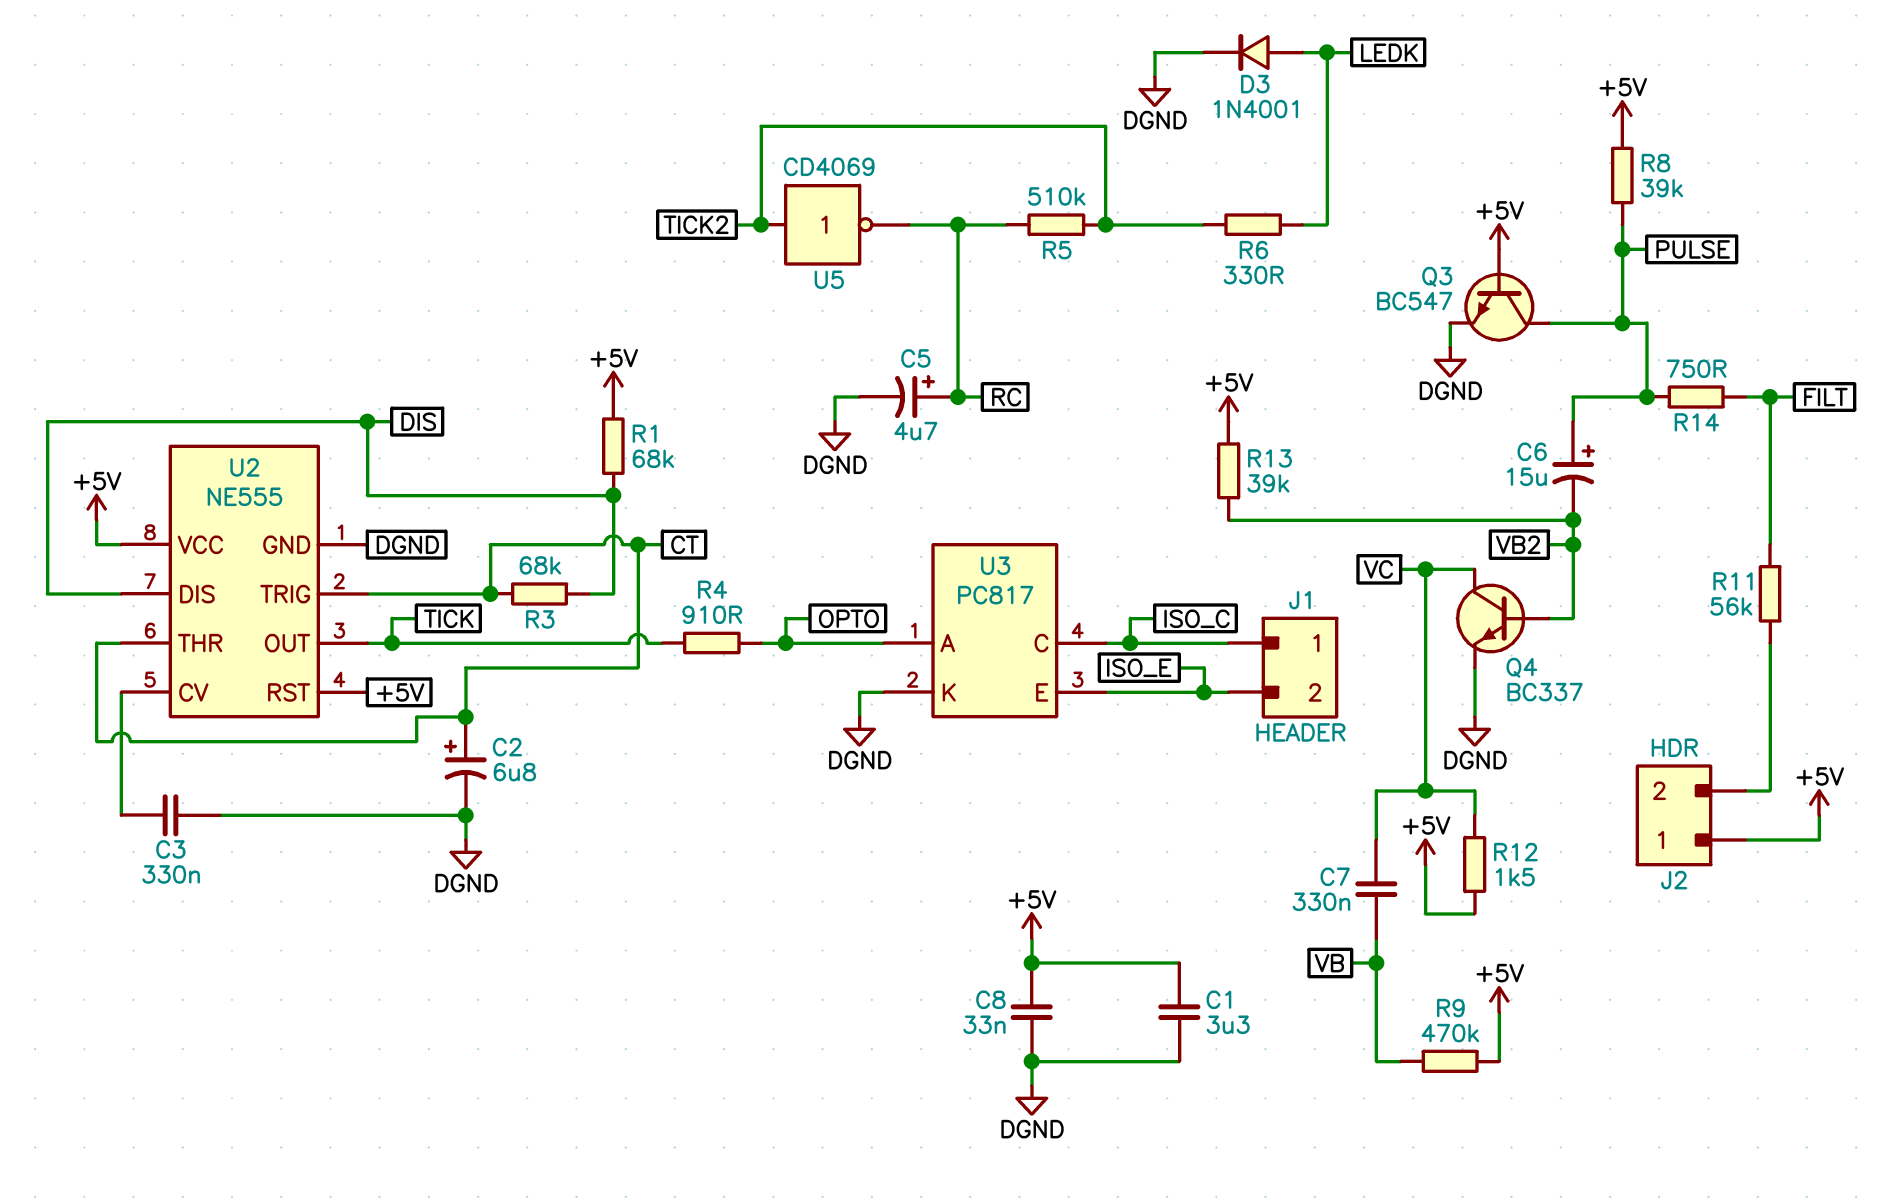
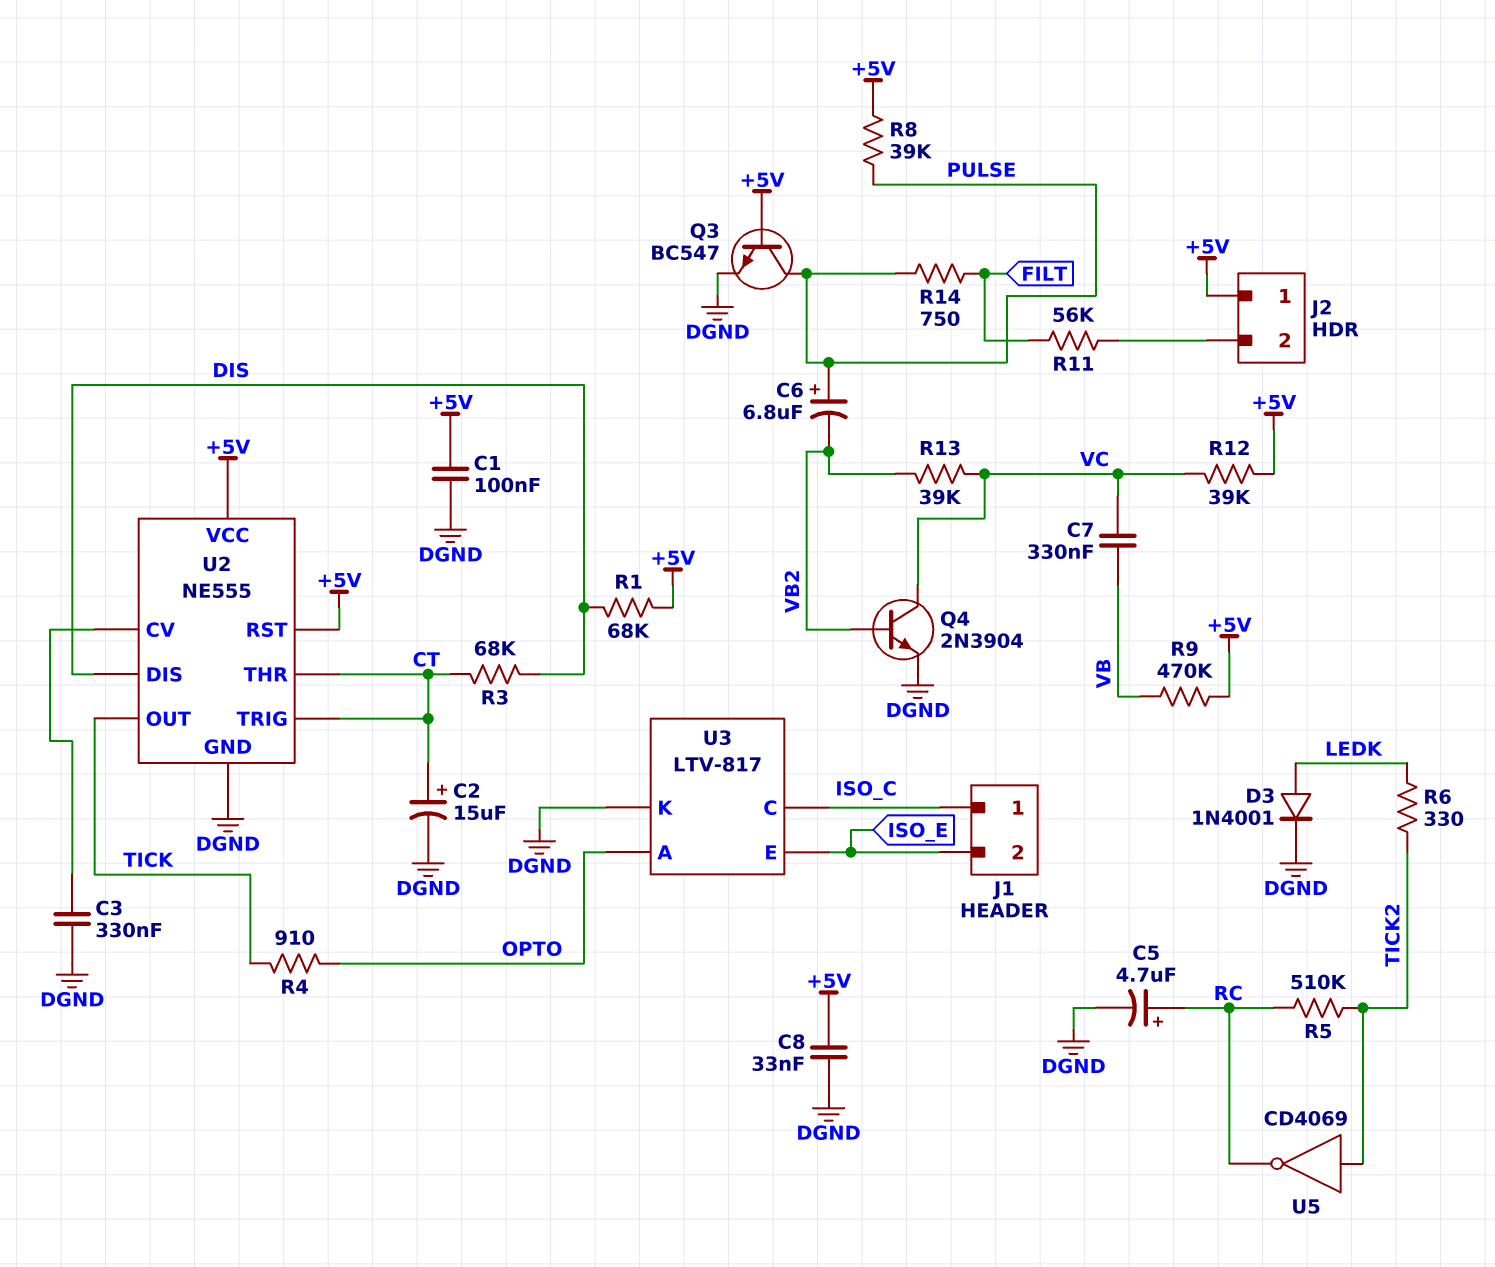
C1: 3.3uF (+5V, DGND) -> 100nF (+5V, DGND)
C2: 6.8uF (plus CT, minus DGND) -> 15uF (plus CT, minus DGND)
C6: 15uF (plus PULSE, minus VB2) -> 6.8uF (plus PULSE, minus VB2)
Q4: NPN BC337 (B VB2, C VC, E DGND) -> NPN 2N3904 (B VB2, C VC, E DGND)
R12: 1.5k (+5V, VC) -> 39k (+5V, VC)
R13: 39k (+5V, VB2) -> 39k (VB2, VC)
U3: PC817 -> LTV-817

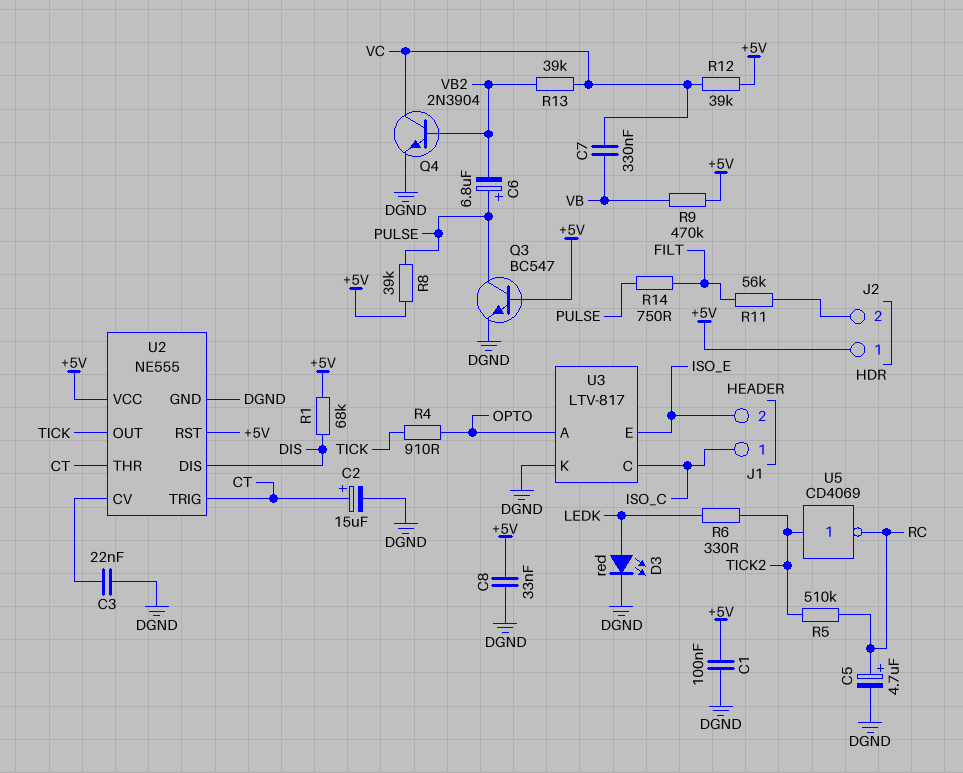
C3: 330nF (DGND, U2/CV) -> 22nF (DGND, U2/CV)
D3: diode 1N4001 (A LEDK, K DGND) -> LED red (A LEDK, K DGND)
R3: 68k (CT, DIS) -> none

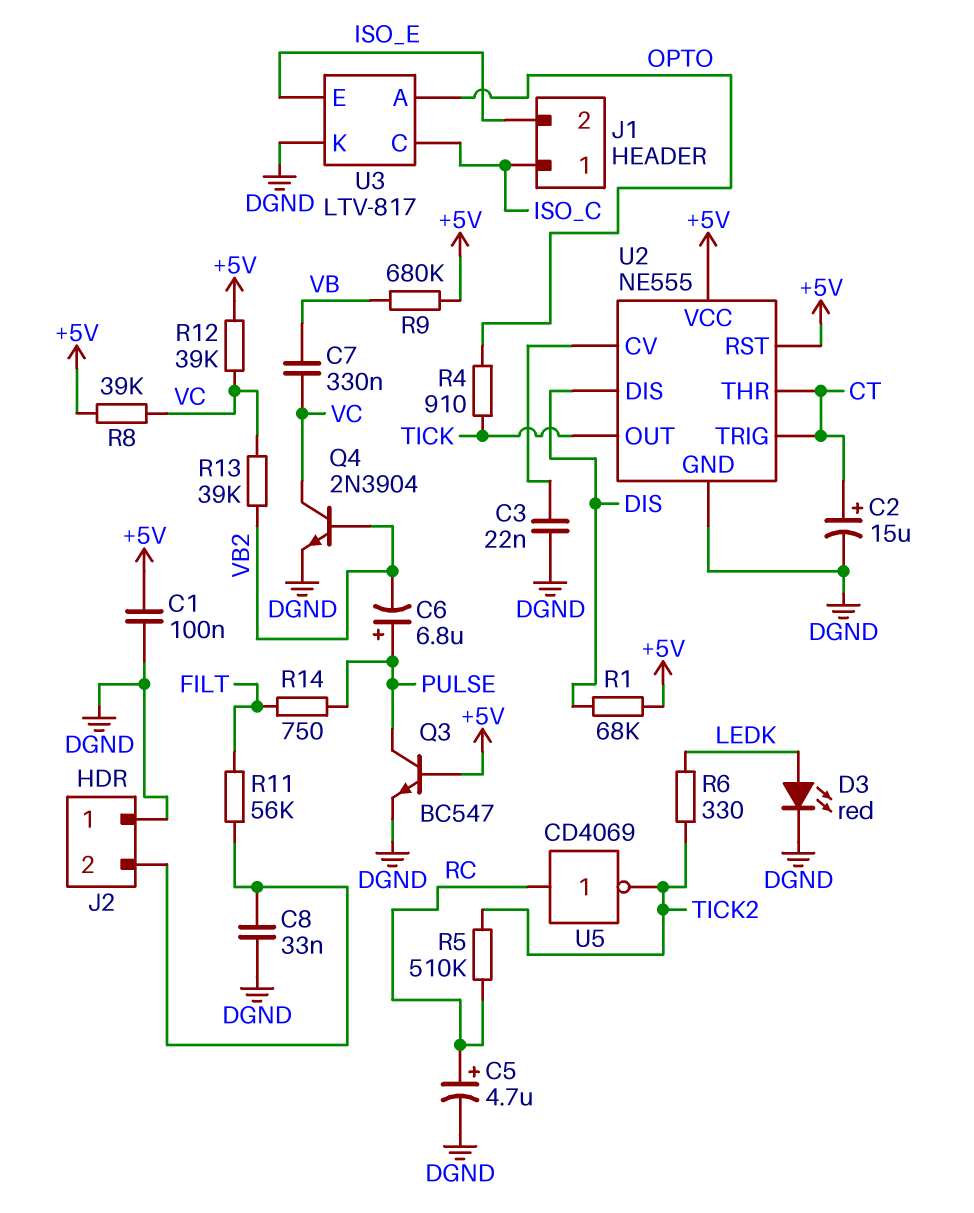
C8: 33nF (+5V, DGND) -> 33nF (DGND, J2/2)
J2 pin 1: +5V -> DGND
R8: 39k (+5V, PULSE) -> 39k (+5V, VC)
R9: 470k (+5V, VB) -> 680k (+5V, VB)
U5: NOT CD4069 (in TICK2, out RC) -> NOT CD4069 (in RC, out TICK2)

